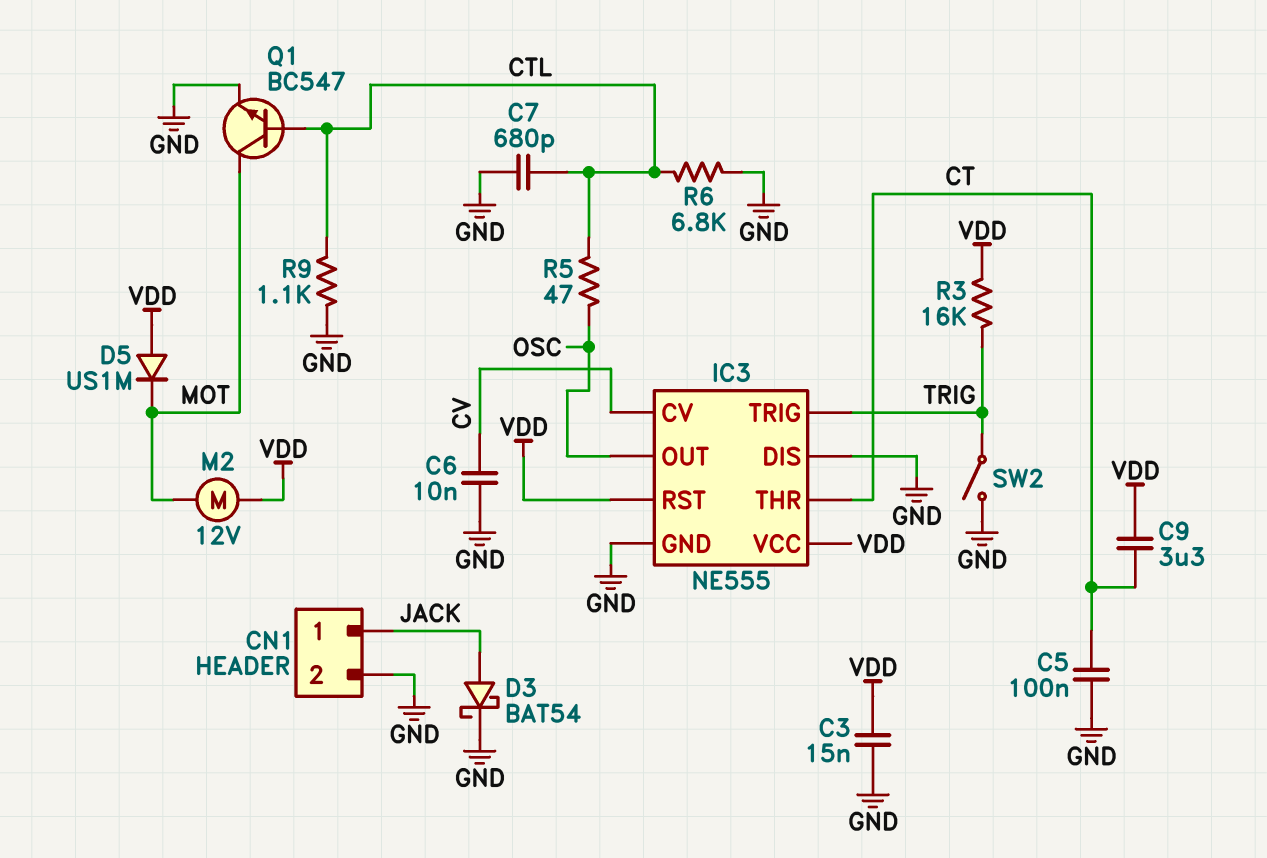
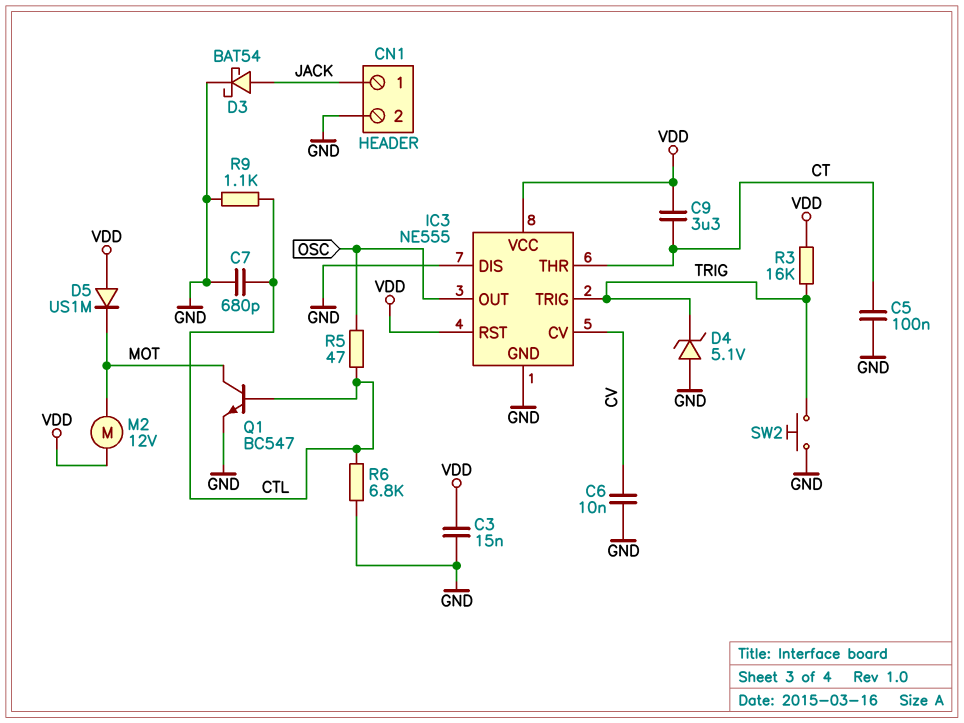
D4: none -> zener 5.1V (A GND, K TRIG)
SW2: switch (GND, TRIG) -> button (GND, TRIG)

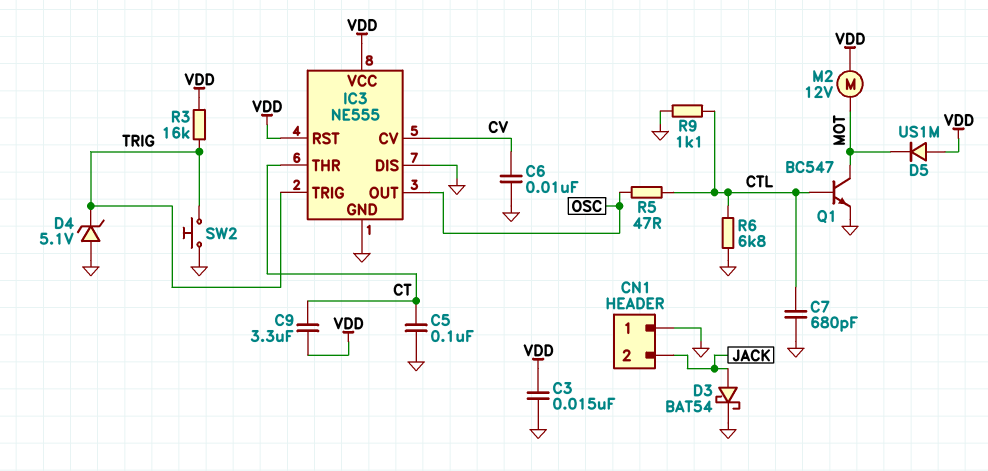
CN1 pin 1: JACK -> GND
CN1 pin 2: GND -> JACK

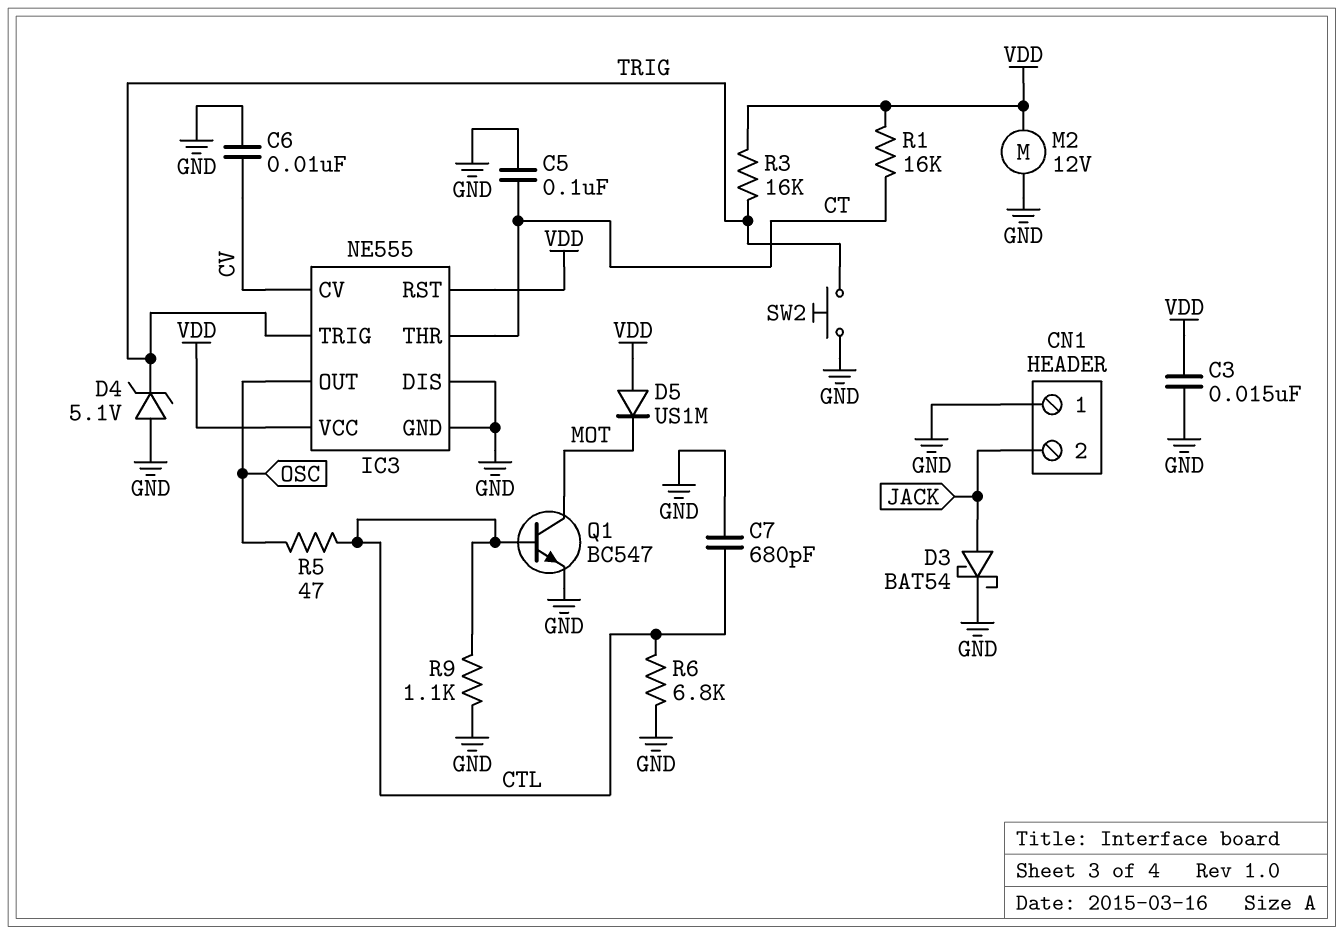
C9: 3.3uF (CT, VDD) -> none
M2: motor 12V (MOT, VDD) -> motor 12V (GND, VDD)
R1: none -> 16k (CT, VDD)

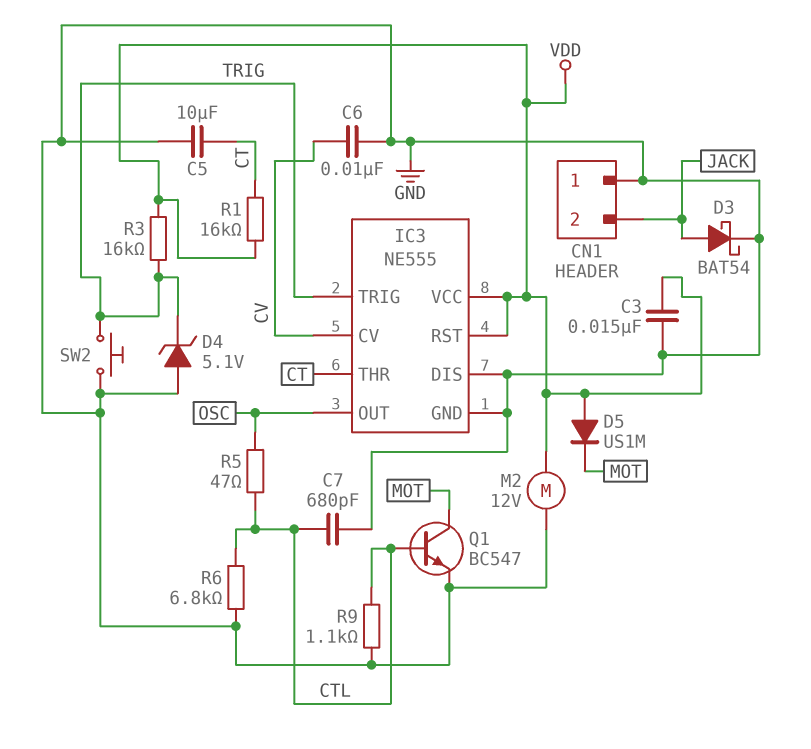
C5: 100nF (CT, GND) -> 10uF (CT, GND)

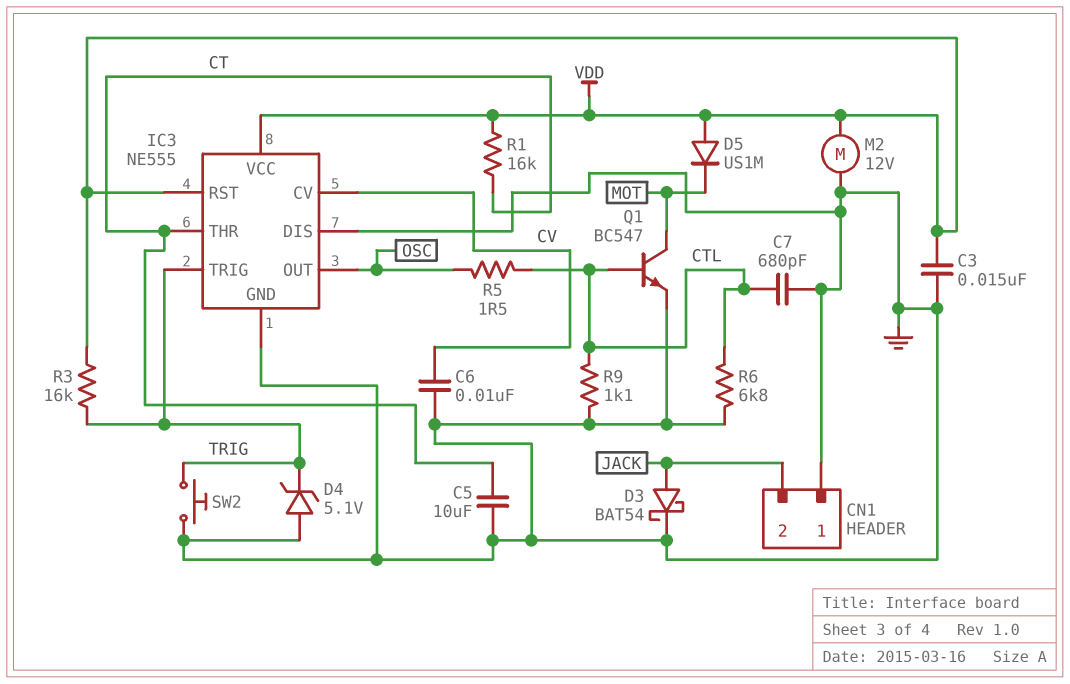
R5: 47 (CTL, OSC) -> 1.5 (CTL, OSC)

